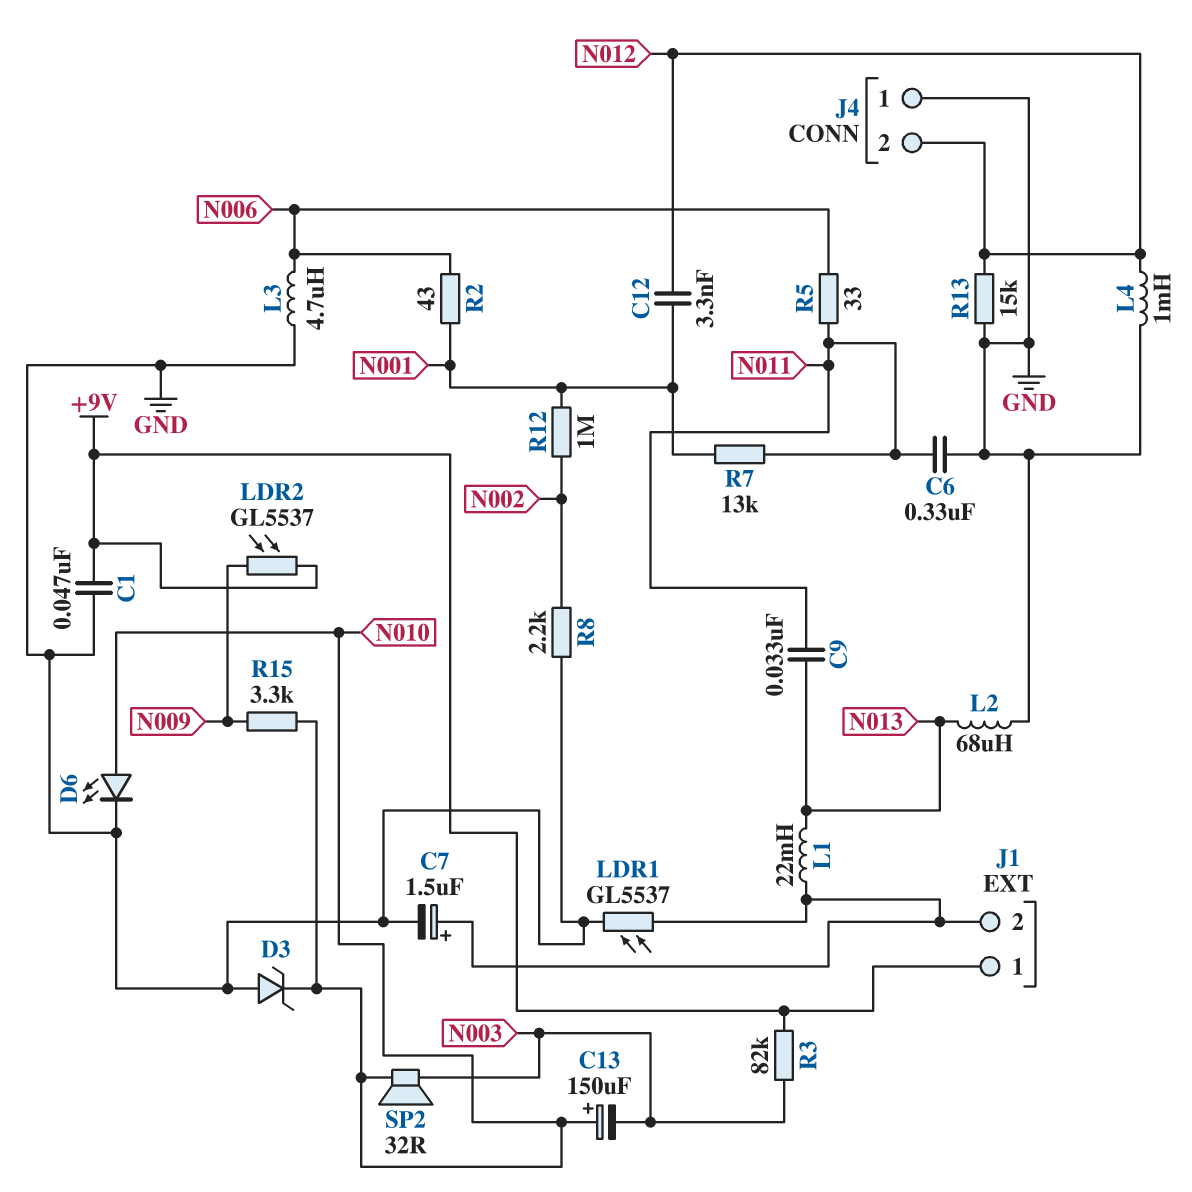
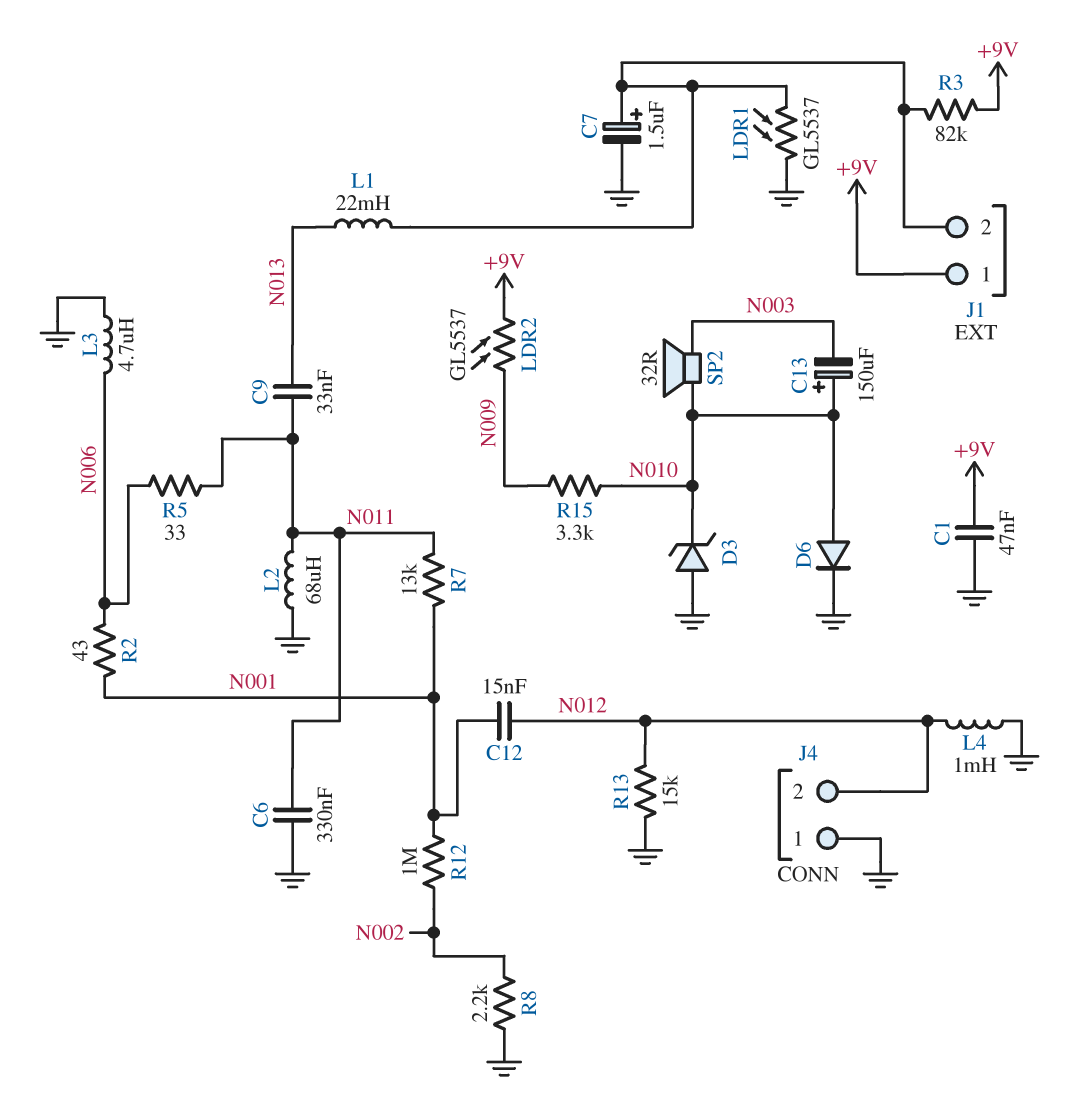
C12: 3.3nF (N001, N012) -> 15nF (N001, N012)
D6: LED (A N010, K GND) -> diode (A N010, K GND)
L2: 68uH (GND, N013) -> 68uH (GND, N011)
R3: 82k (+9V, N003) -> 82k (+9V, J1/2)

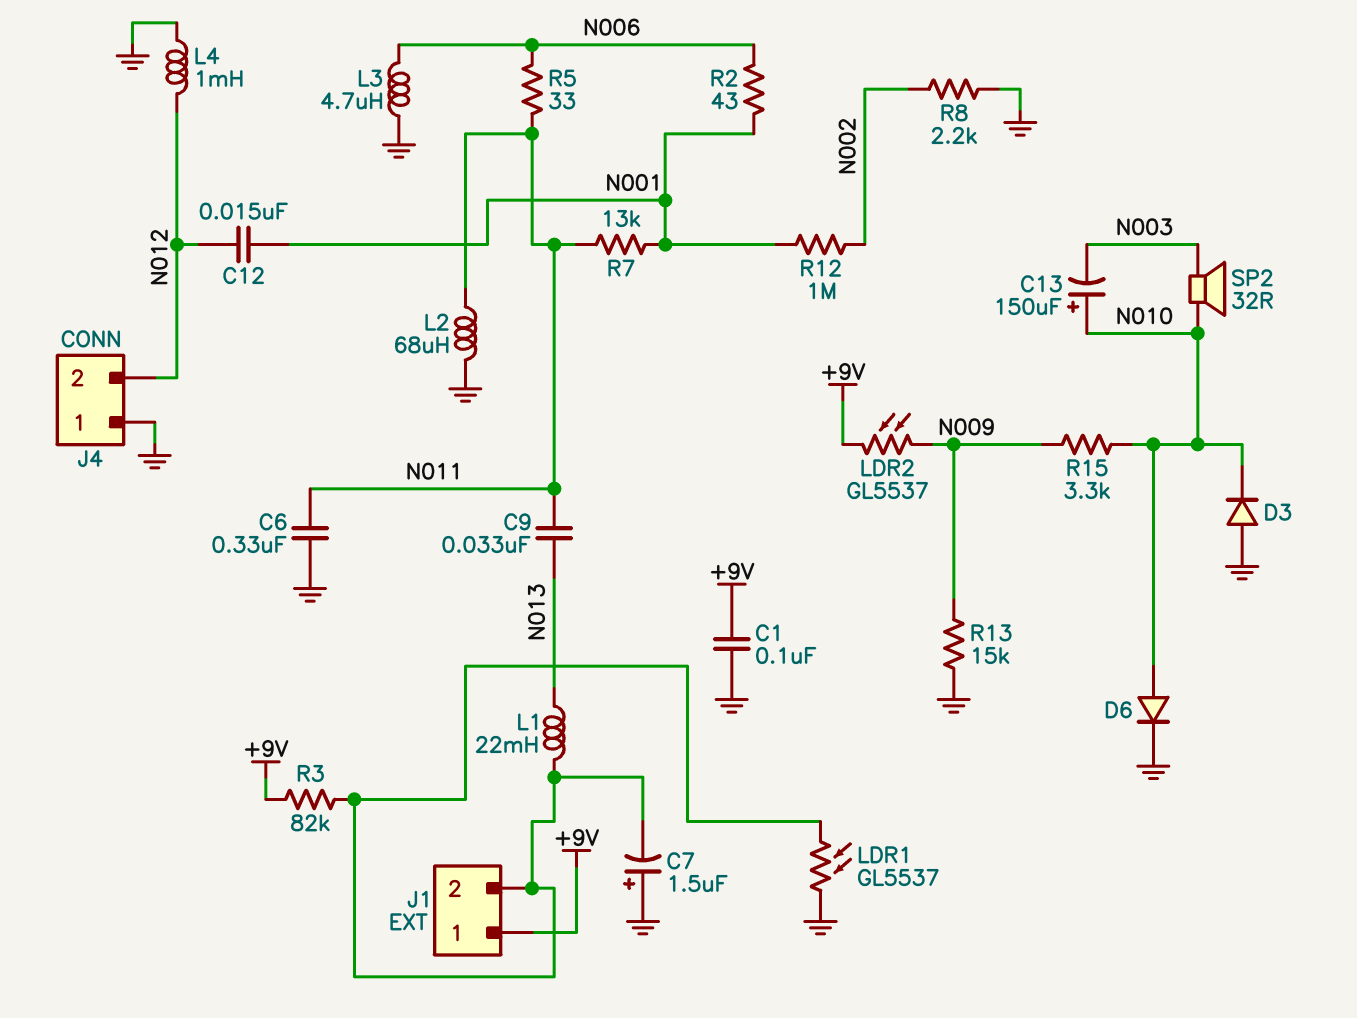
C1: 47nF (+9V, GND) -> 100nF (+9V, GND)
C7: 1.5uF (plus J1/2, minus GND) -> 1.5uF (plus GND, minus J1/2)
D3: zener (A GND, K N010) -> diode (A GND, K N010)
R13: 15k (GND, N012) -> 15k (GND, N009)

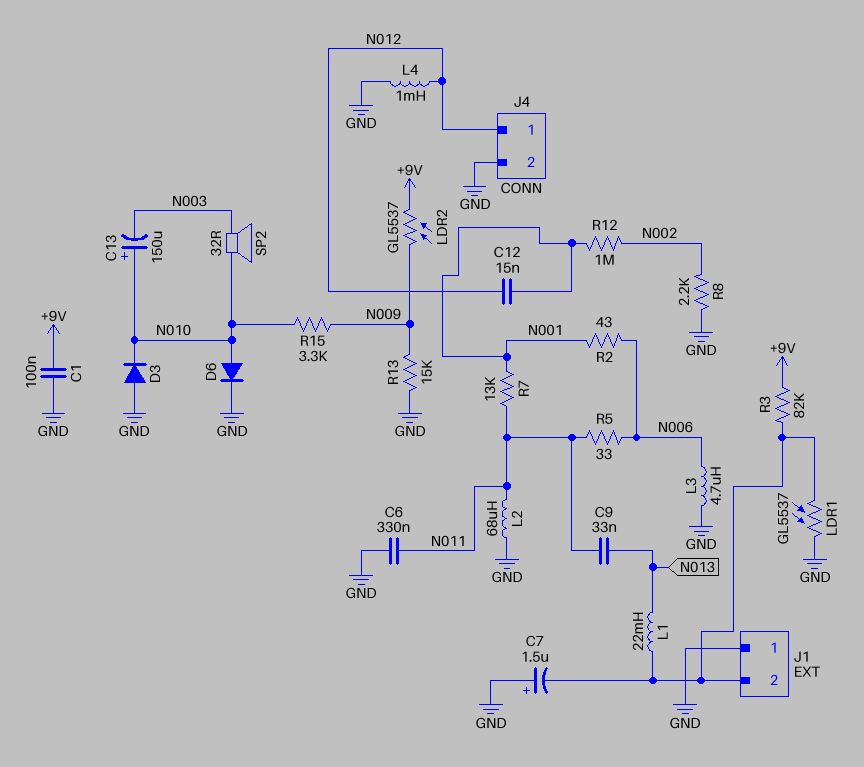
J1 pin 1: +9V -> GND
J4 pin 1: GND -> N012
J4 pin 2: N012 -> GND

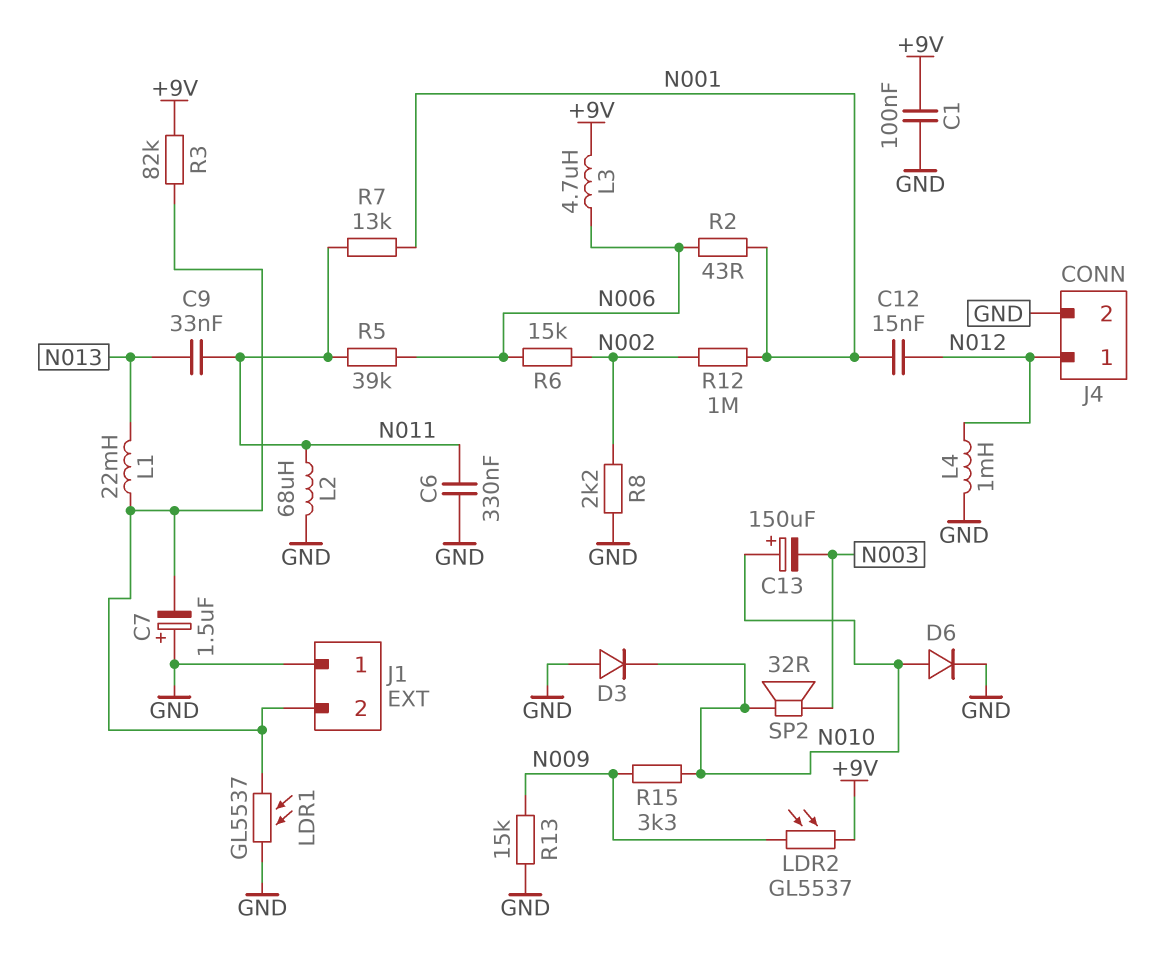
L3: 4.7uH (GND, N006) -> 4.7uH (+9V, N006)
R5: 33 (N006, N011) -> 39k (N006, N011)
R6: none -> 15k (N002, N006)

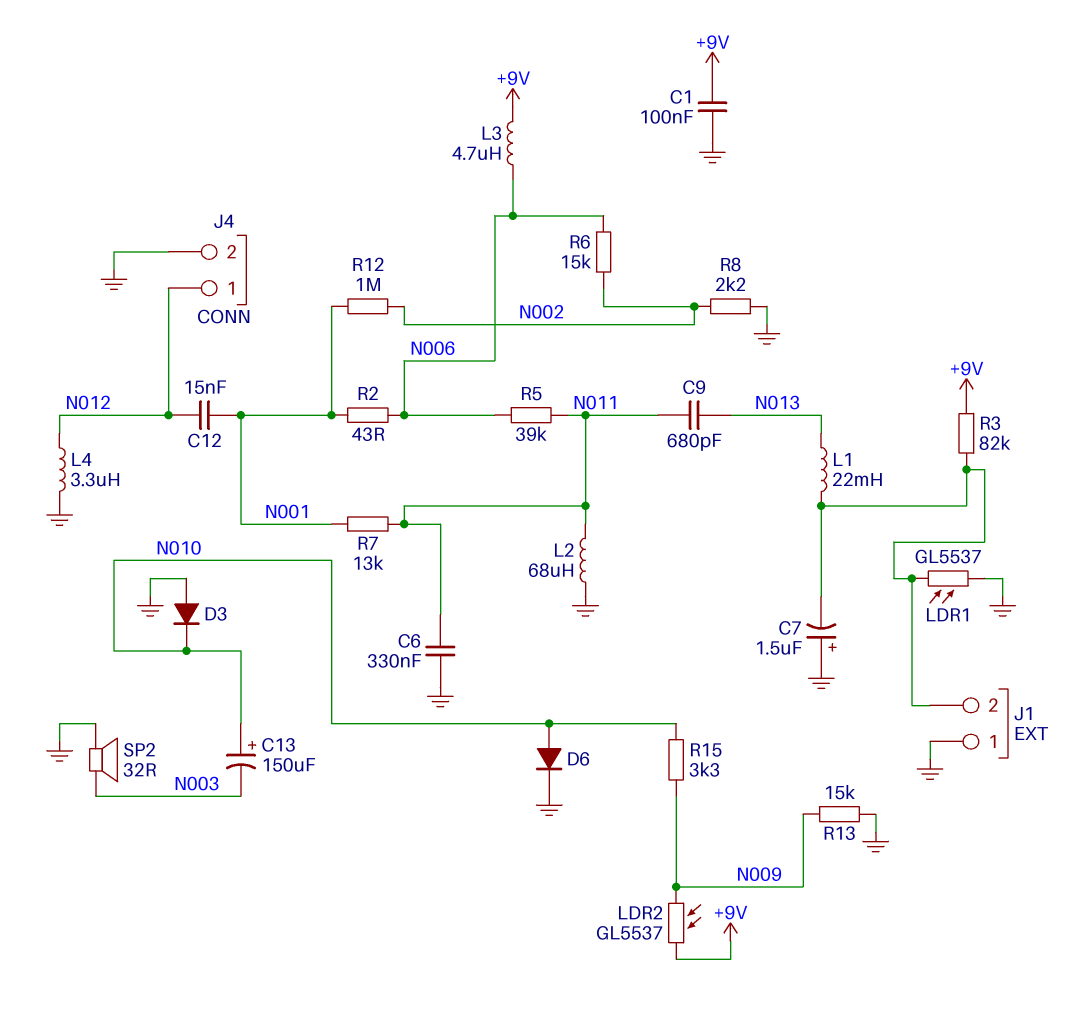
C9: 33nF (N011, N013) -> 680pF (N011, N013)
L4: 1mH (GND, N012) -> 3.3uH (GND, N012)
SP2: speaker 32R (N003, N010) -> speaker 32R (GND, N003)

